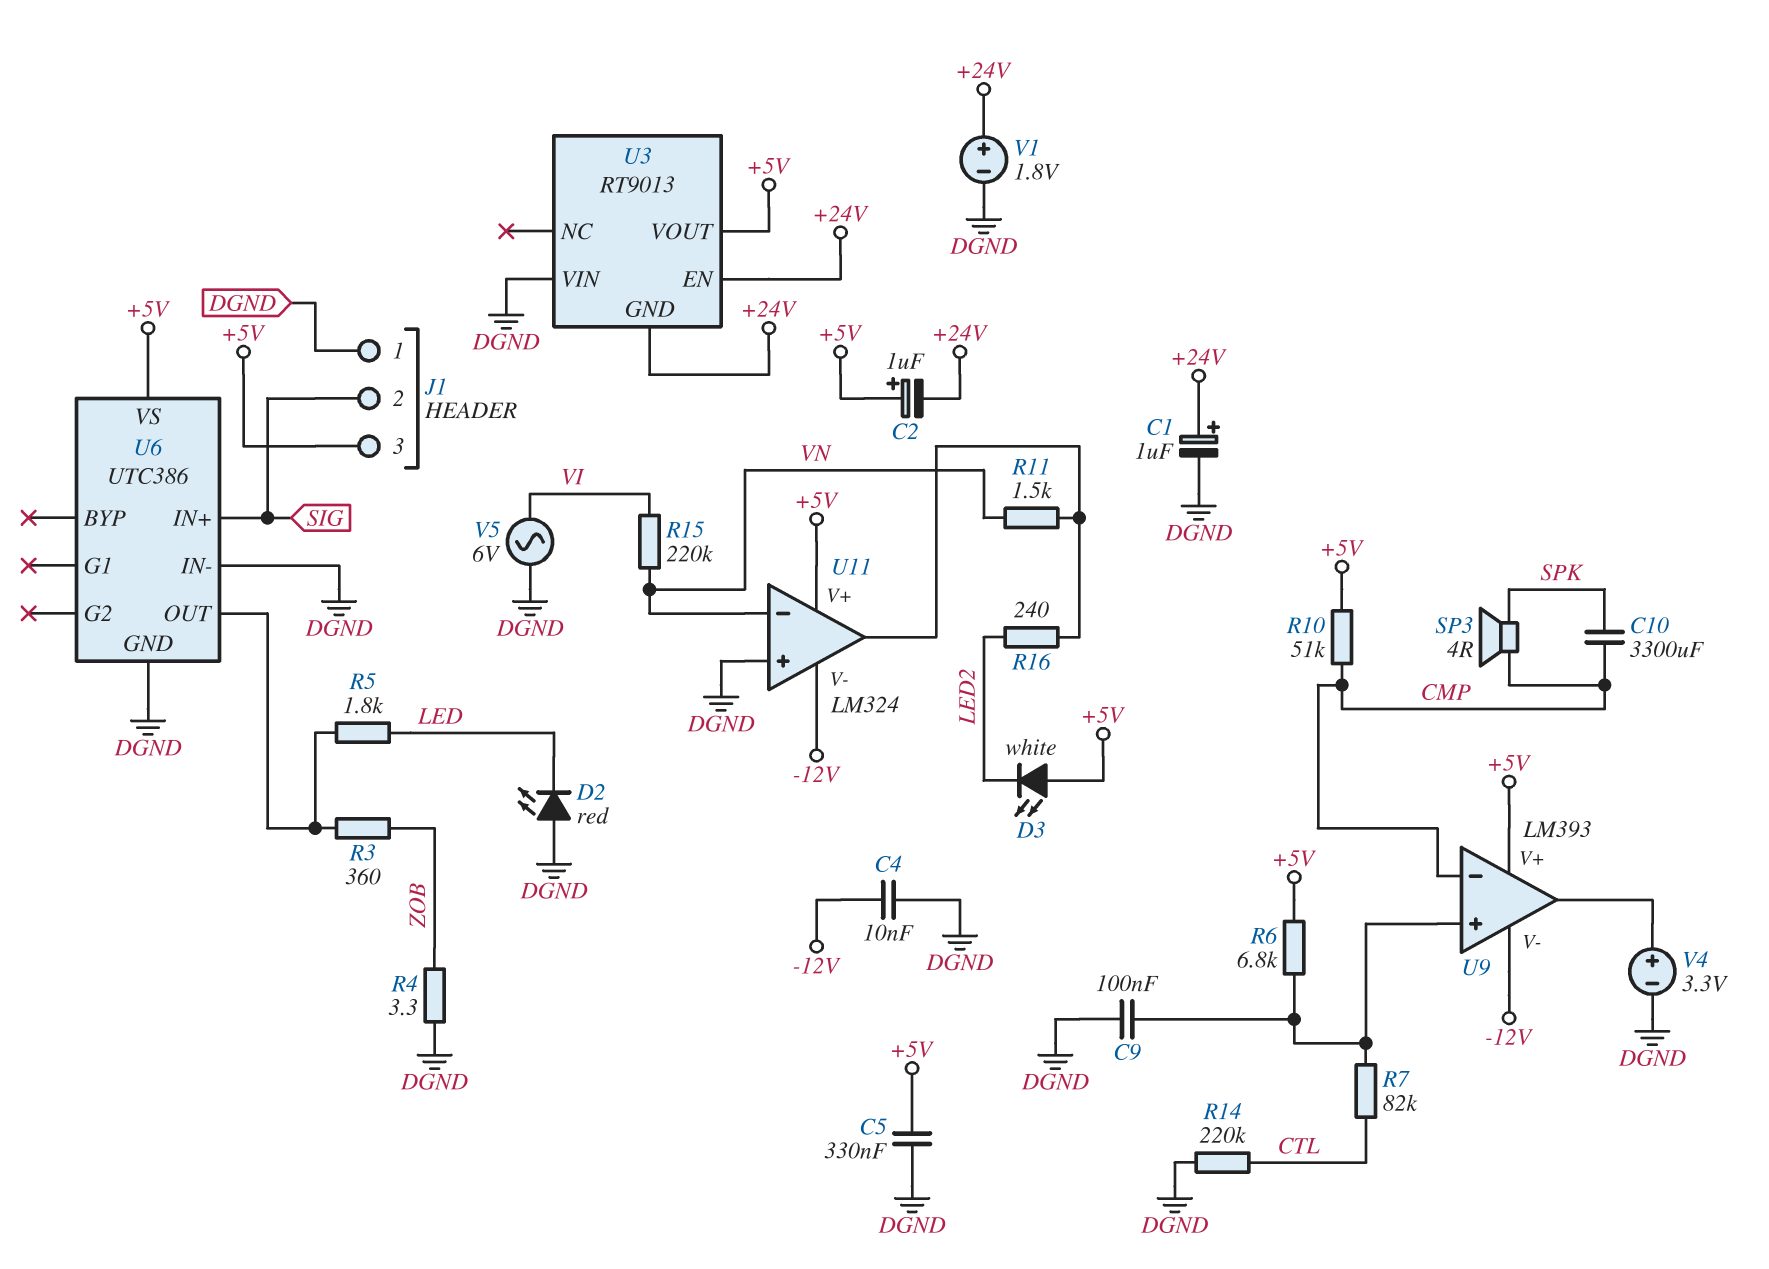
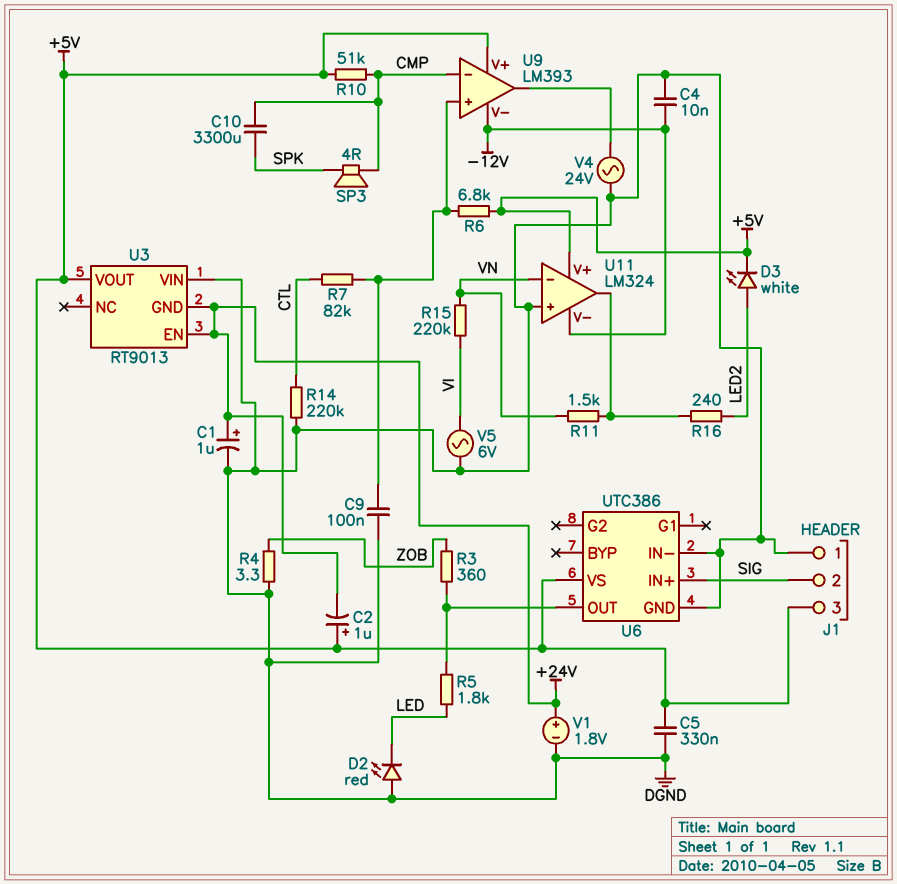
D3: LED white (A +5V, K LED2) -> LED white (A LED2, K +5V)
V4: 3.3V (plus U9/out, minus DGND) -> AC 24V (DGND, U9/out)

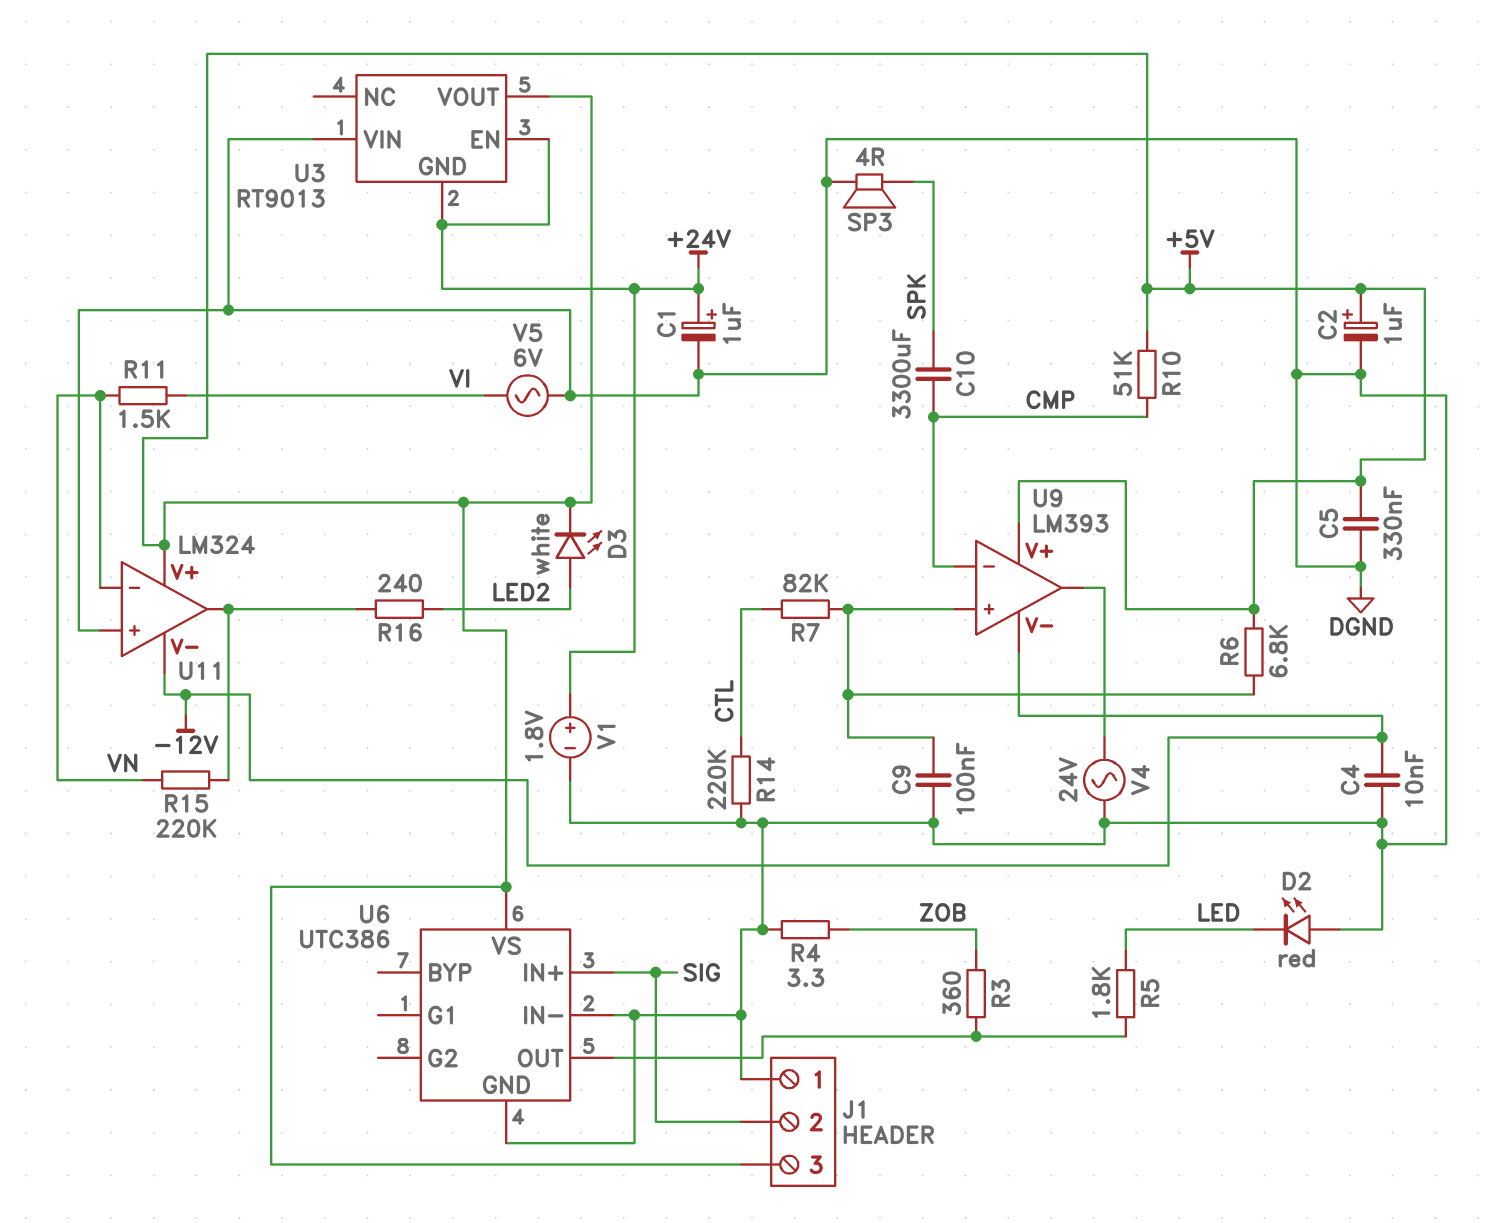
C2: 1uF (plus +5V, minus +24V) -> 1uF (plus +5V, minus DGND)
R11: 1.5k (U11/out, VN) -> 1.5k (VI, VN)
R15: 220k (VI, VN) -> 220k (U11/out, VN)
SP3: speaker 4R (CMP, SPK) -> speaker 4R (DGND, SPK)

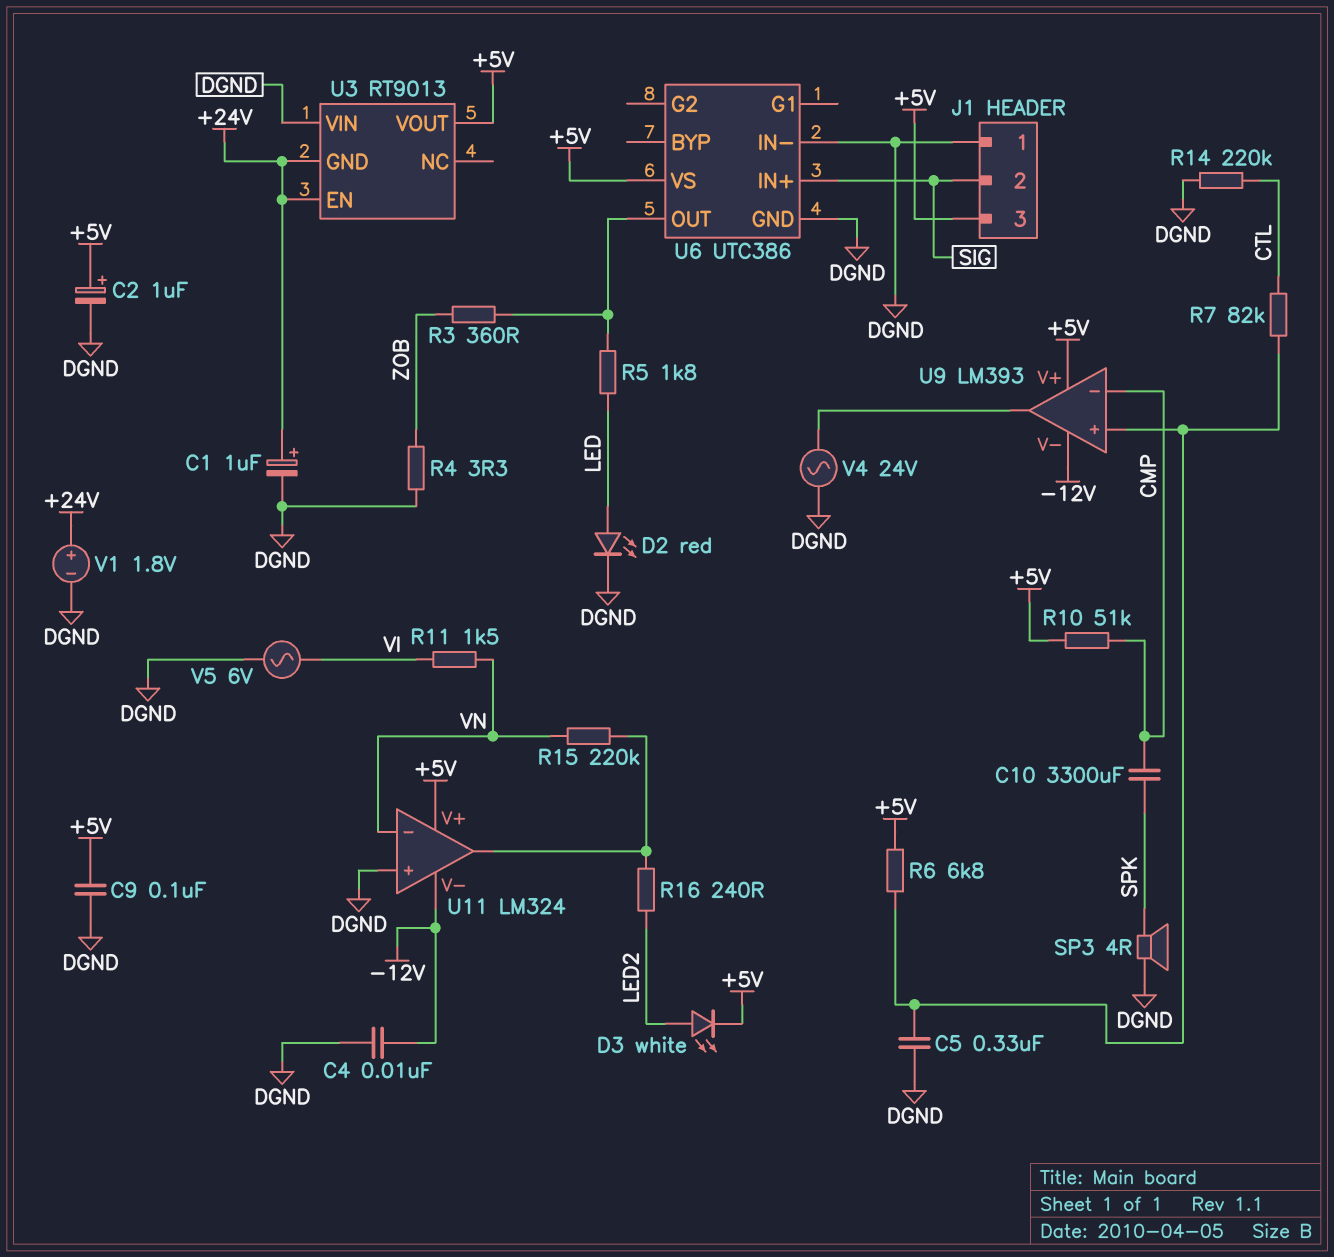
C5: 330nF (+5V, DGND) -> 330nF (DGND, U9/in+)
C9: 100nF (DGND, U9/in+) -> 100nF (+5V, DGND)
D2: LED red (A DGND, K LED) -> LED red (A LED, K DGND)

